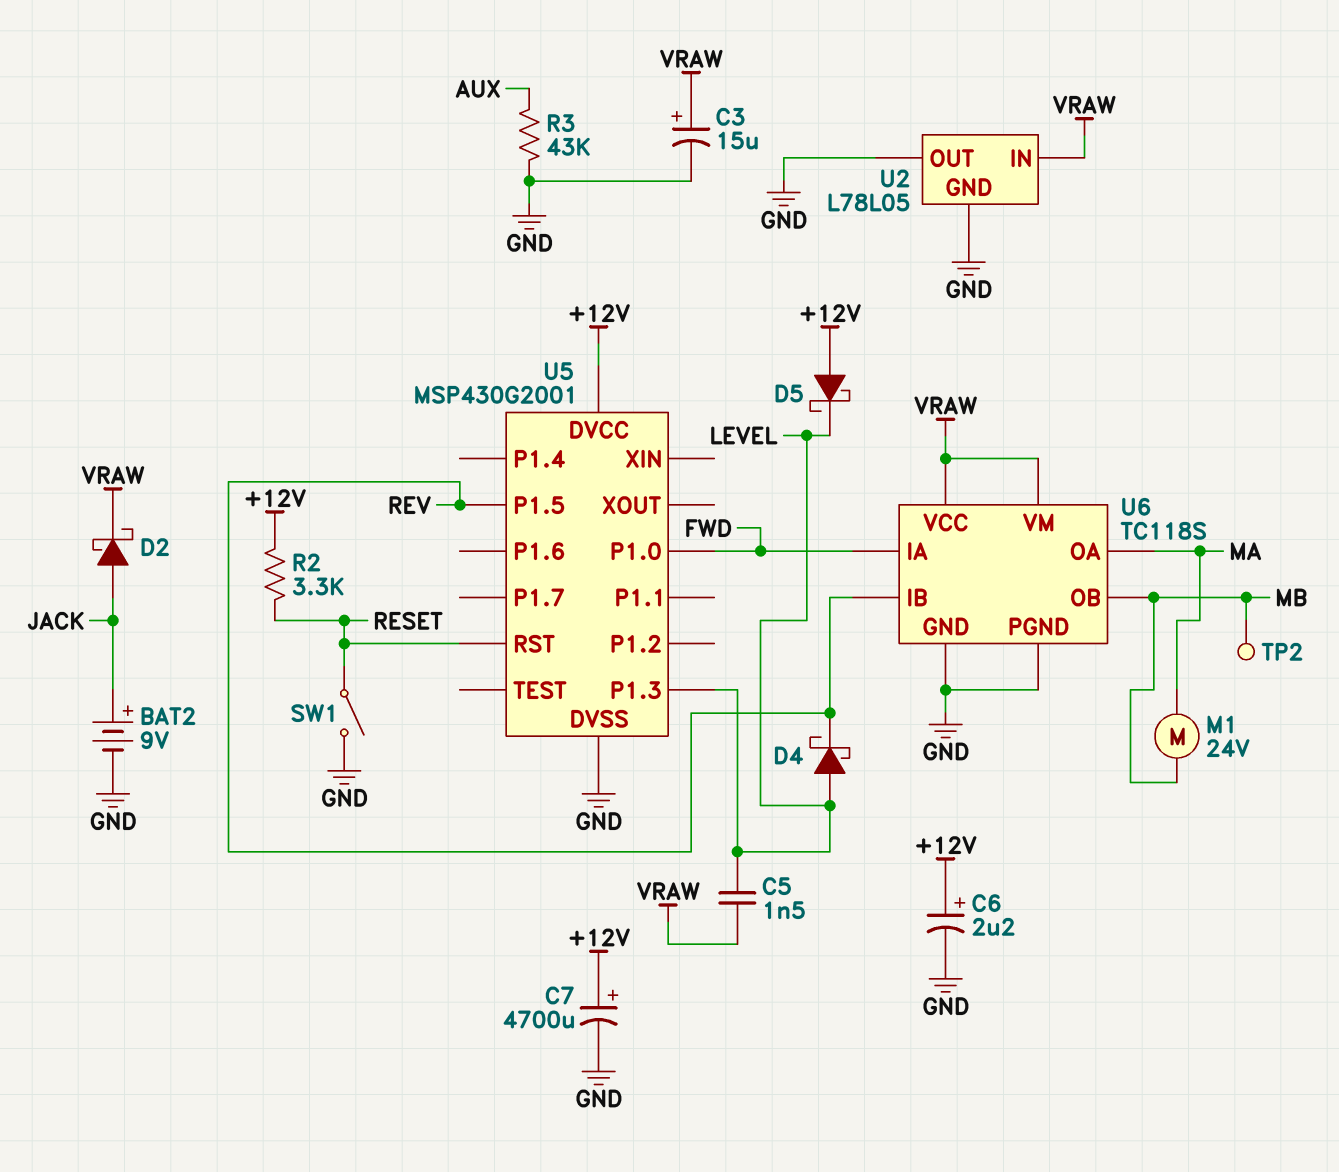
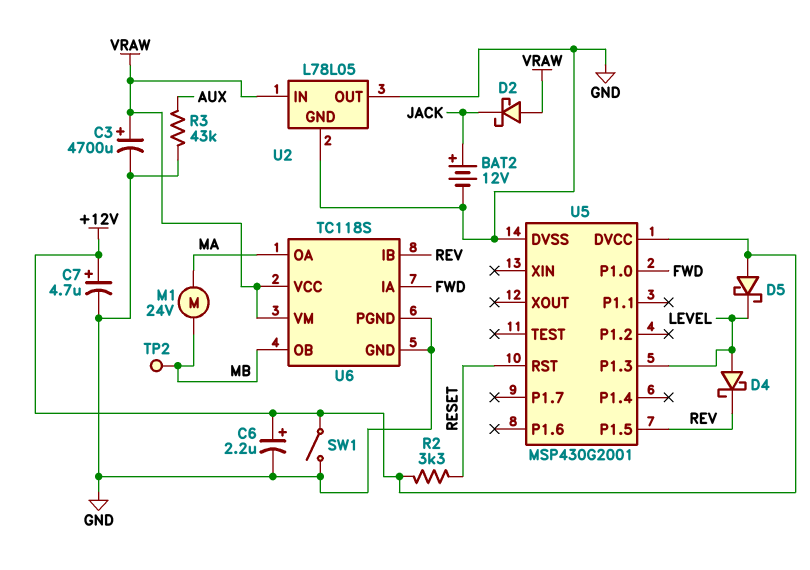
BAT2: 9V (plus JACK, minus GND) -> 12V (plus JACK, minus GND)
C3: 15uF (plus VRAW, minus GND) -> 4700uF (plus VRAW, minus GND)
C5: 1.5nF (LEVEL, VRAW) -> none
C7: 4700uF (plus +12V, minus GND) -> 4.7uF (plus +12V, minus GND)
D2: schottky (A JACK, K VRAW) -> schottky (A VRAW, K JACK)
SW1: switch (GND, RESET) -> switch (+12V, GND)

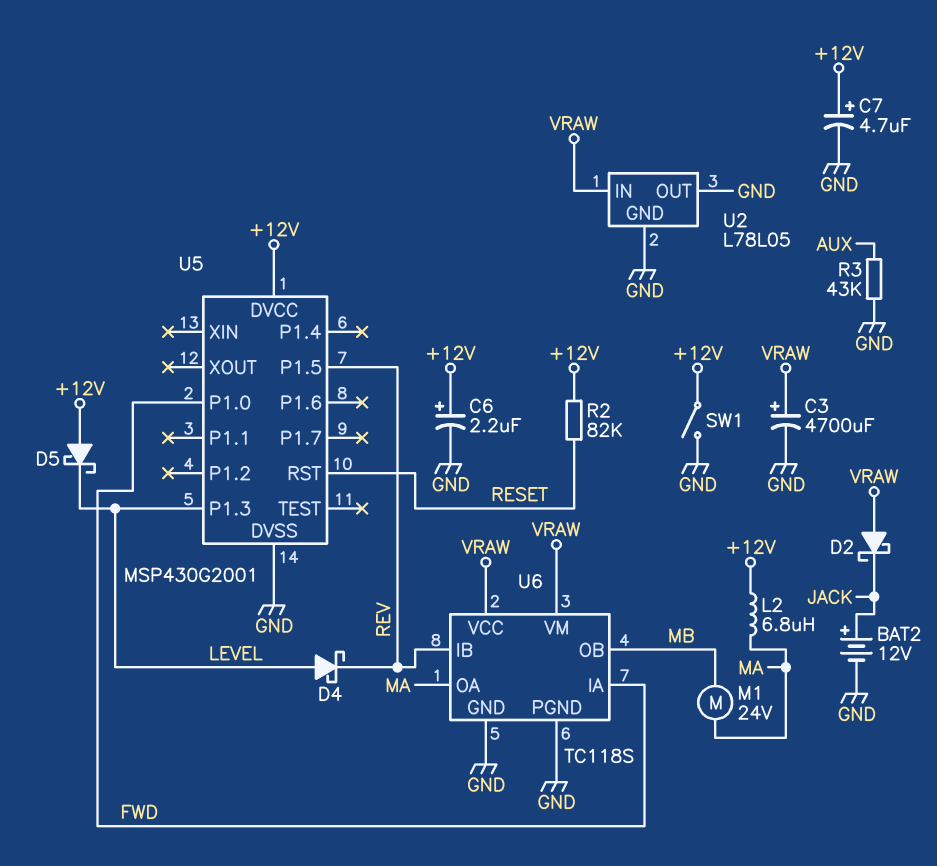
L2: none -> 6.8uH (+12V, MA)
R2: 3.3k (+12V, RESET) -> 82k (+12V, RESET)
TP2: test point (MB) -> none

